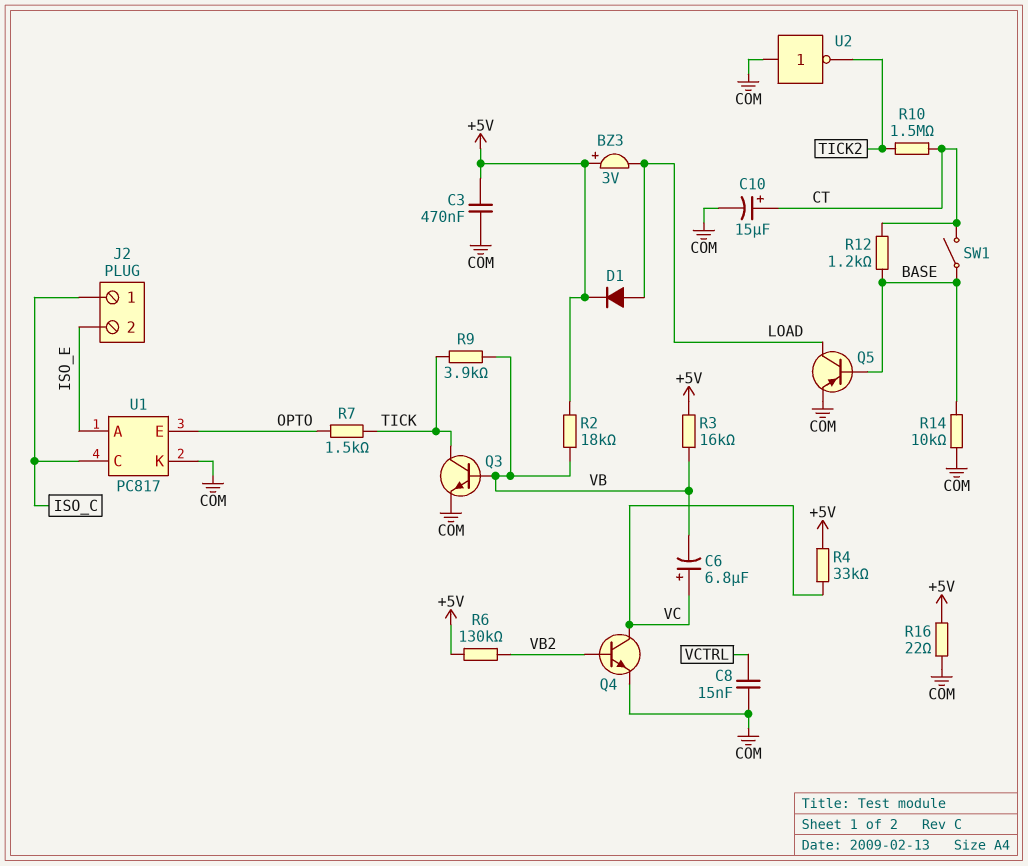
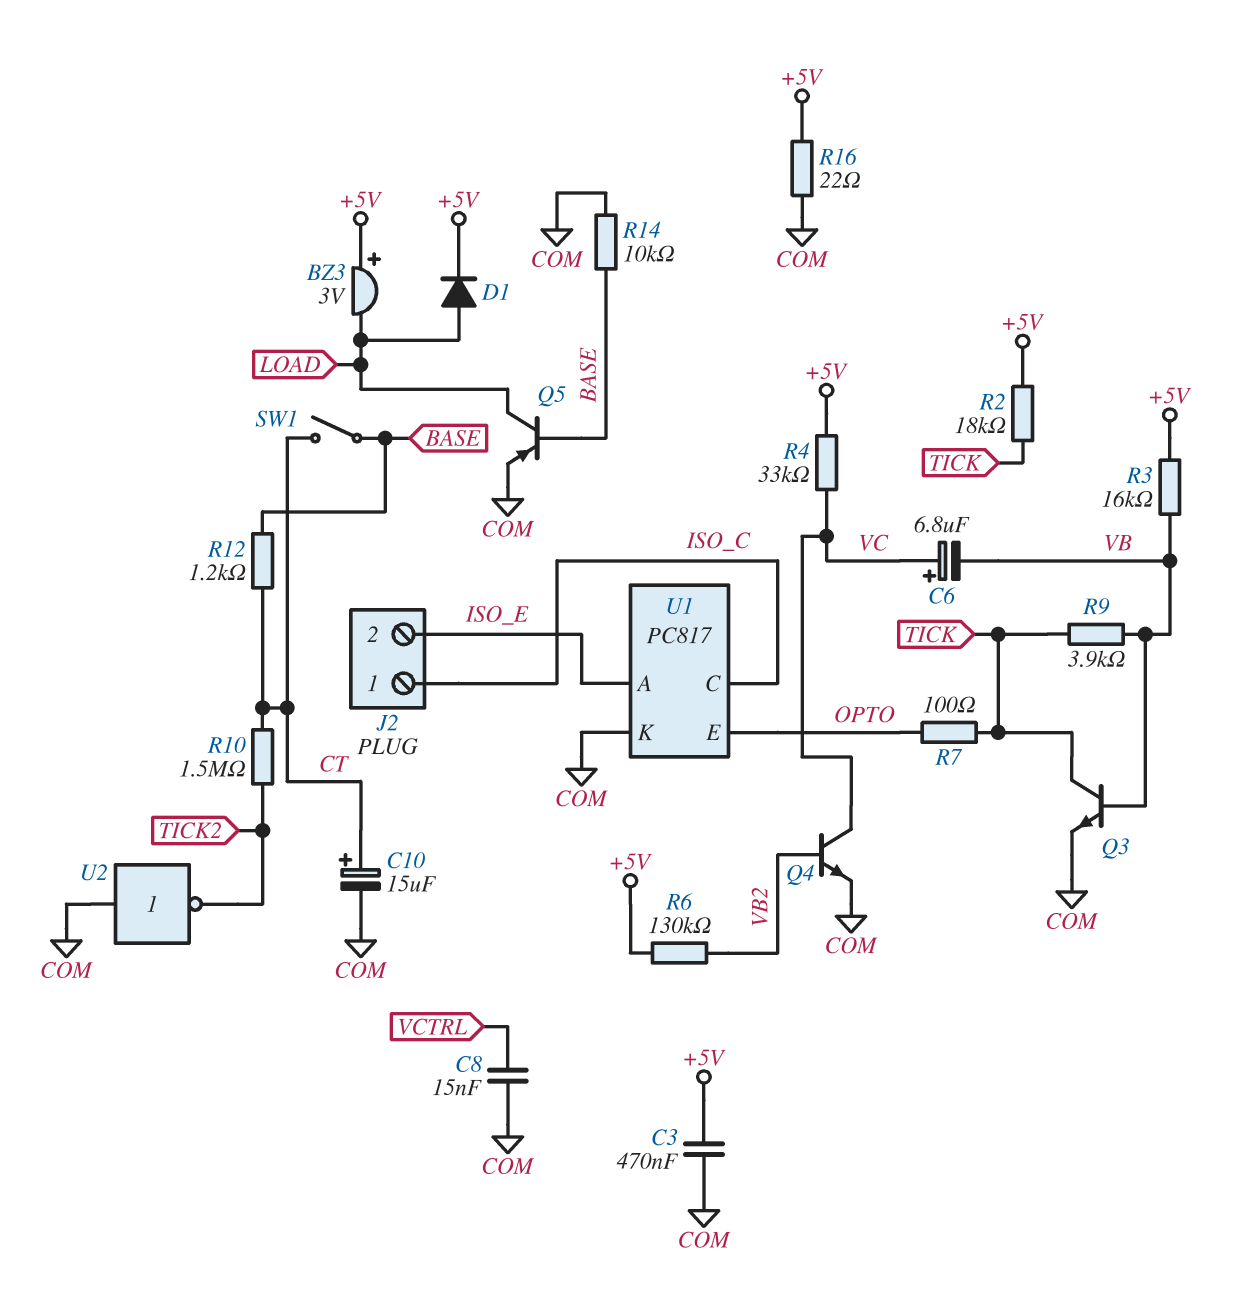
R2: 18k (+5V, VB) -> 18k (+5V, TICK)
R7: 1.5k (OPTO, TICK) -> 100 (OPTO, TICK)

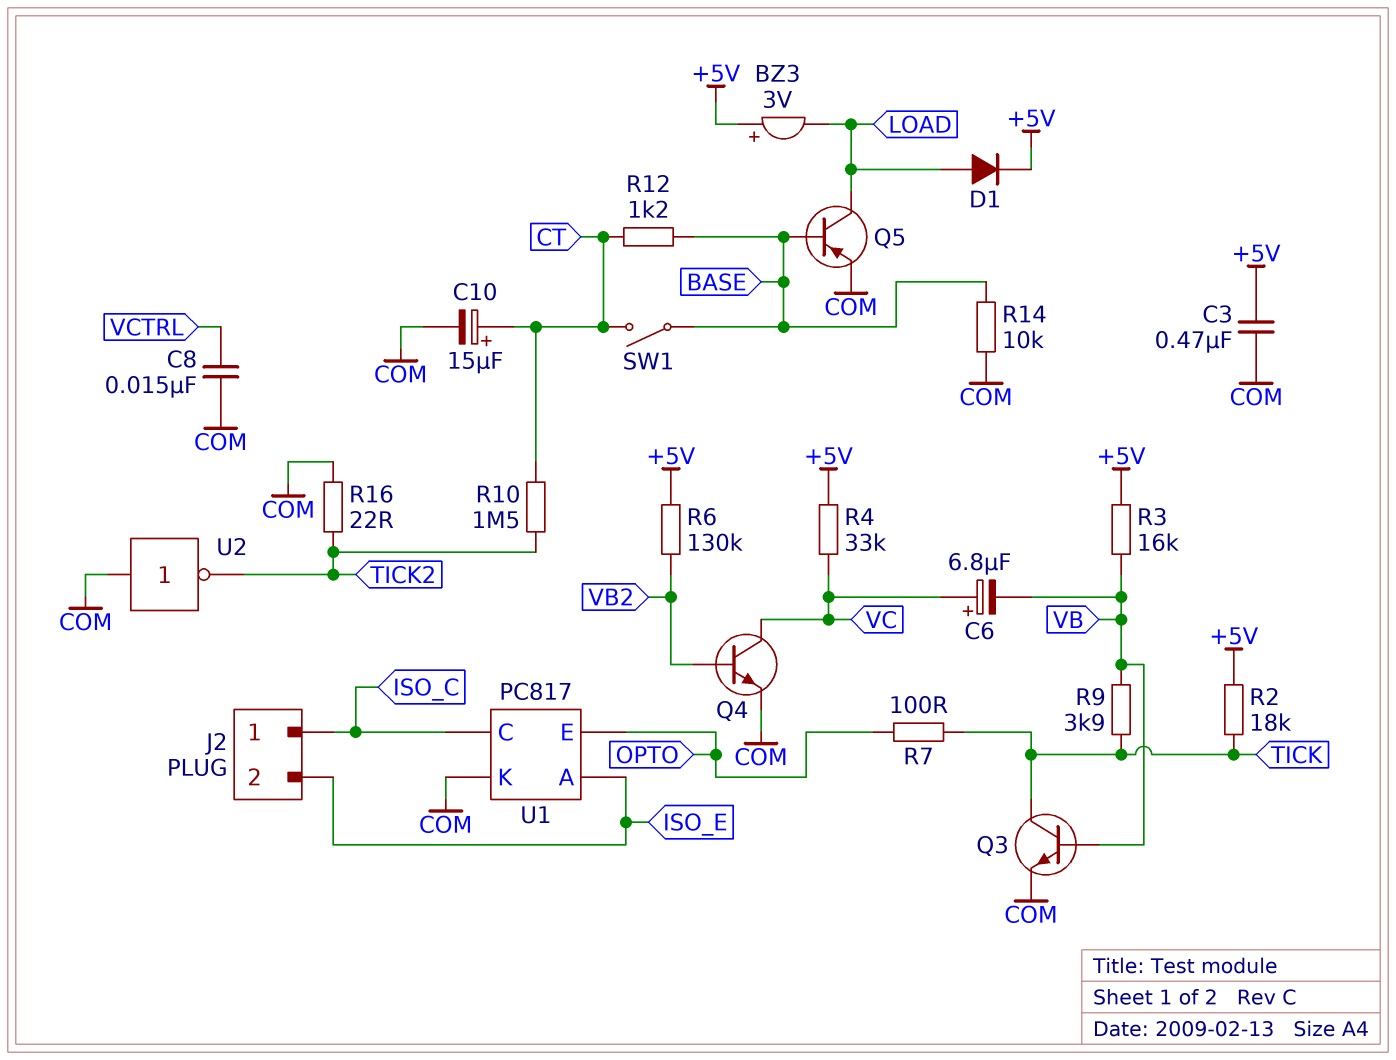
R16: 22 (+5V, COM) -> 22 (COM, TICK2)

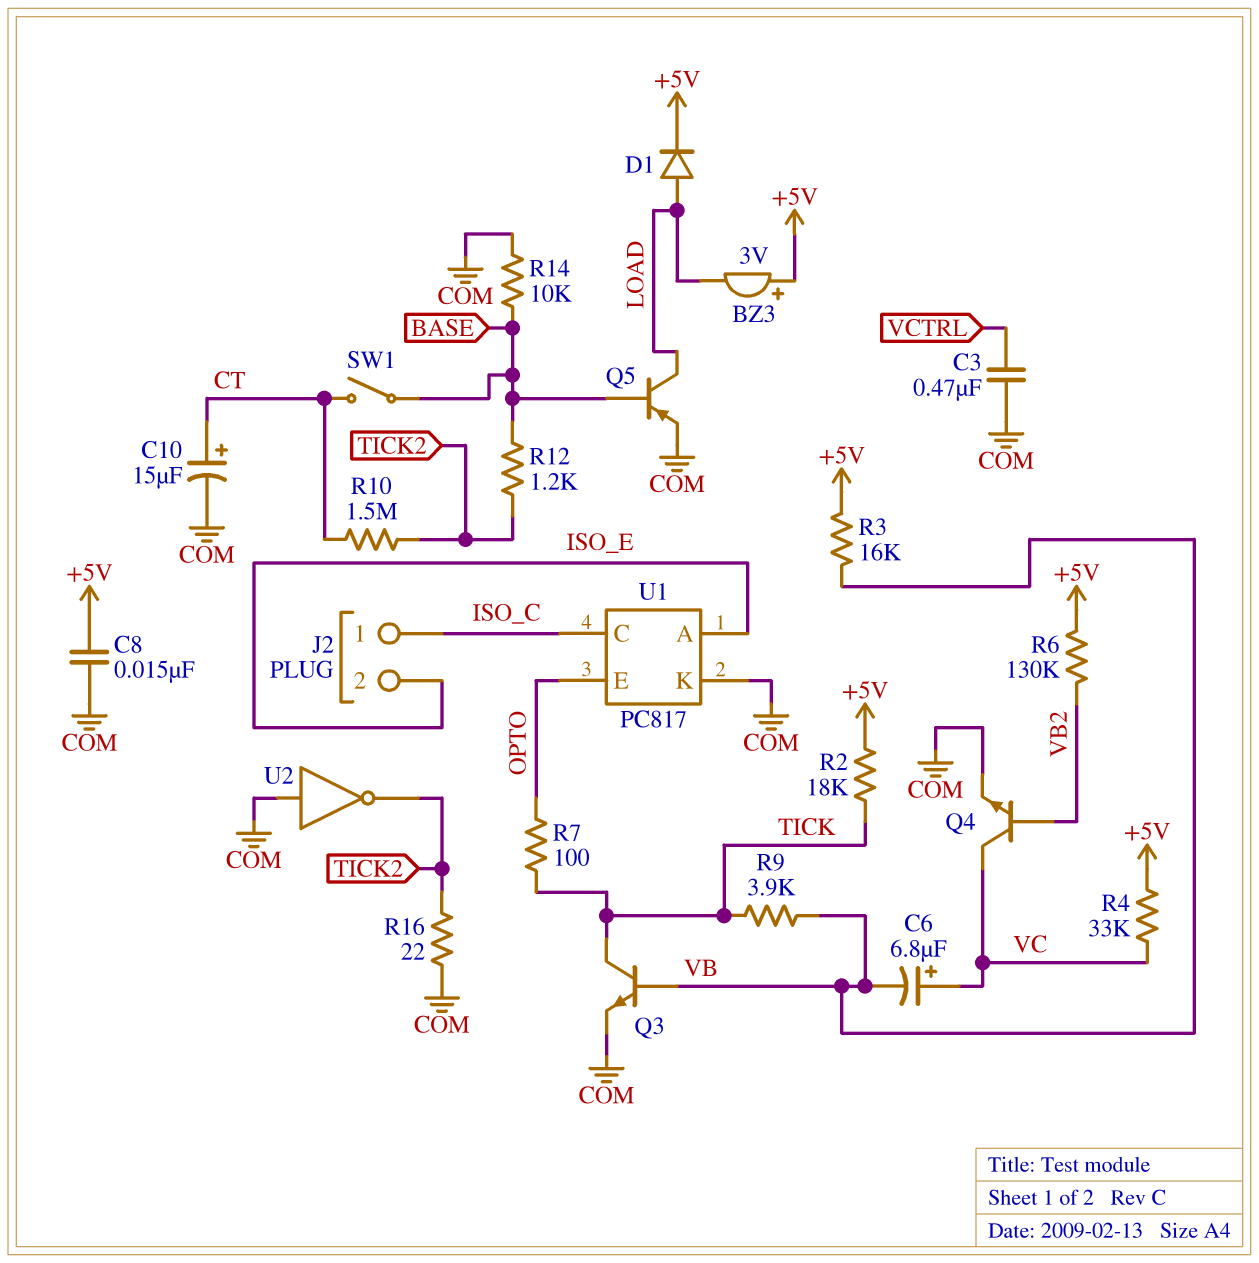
C3: 470nF (+5V, COM) -> 470nF (COM, VCTRL)
C8: 15nF (COM, VCTRL) -> 15nF (+5V, COM)
R12: 1.2k (BASE, CT) -> 1.2k (BASE, TICK2)

